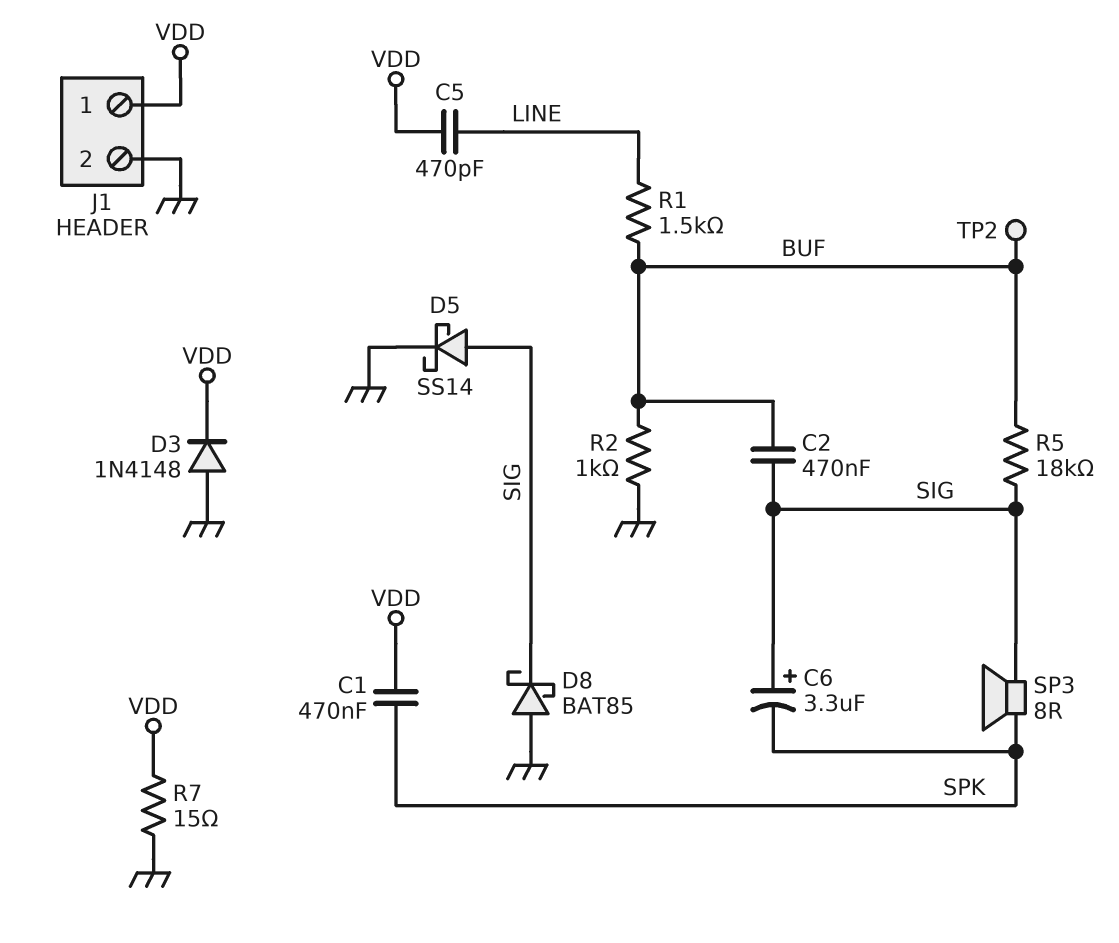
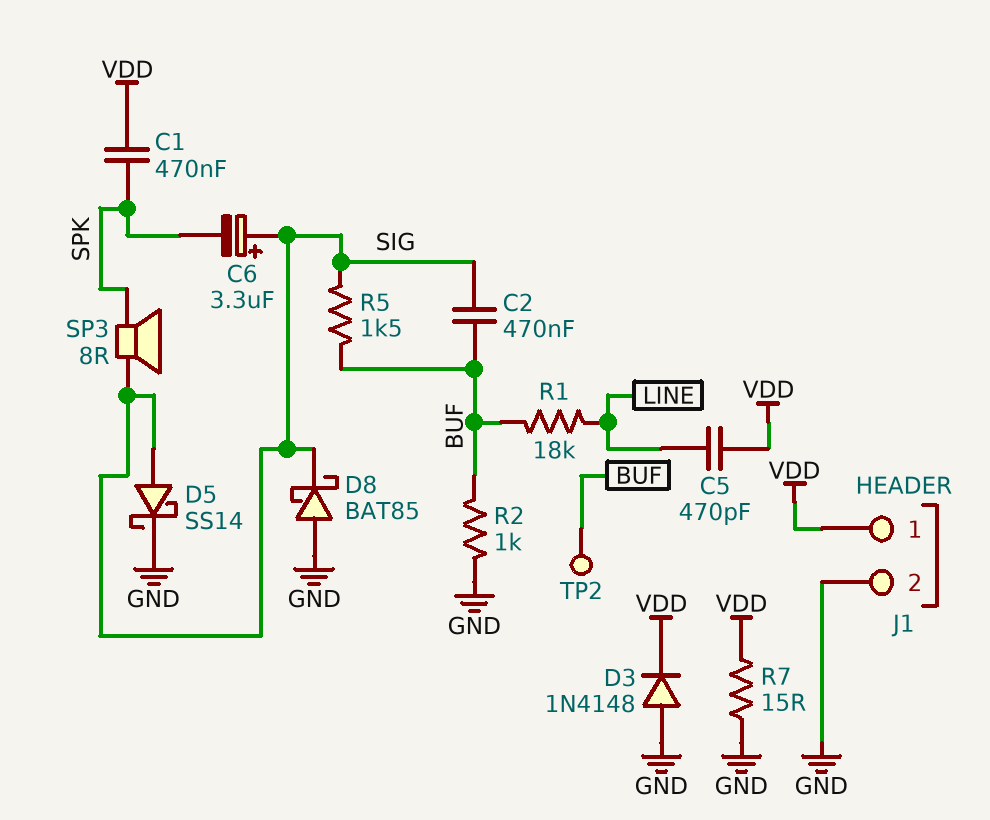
R1: 1.5k (BUF, LINE) -> 18k (BUF, LINE)
R5: 18k (BUF, SIG) -> 1.5k (BUF, SIG)

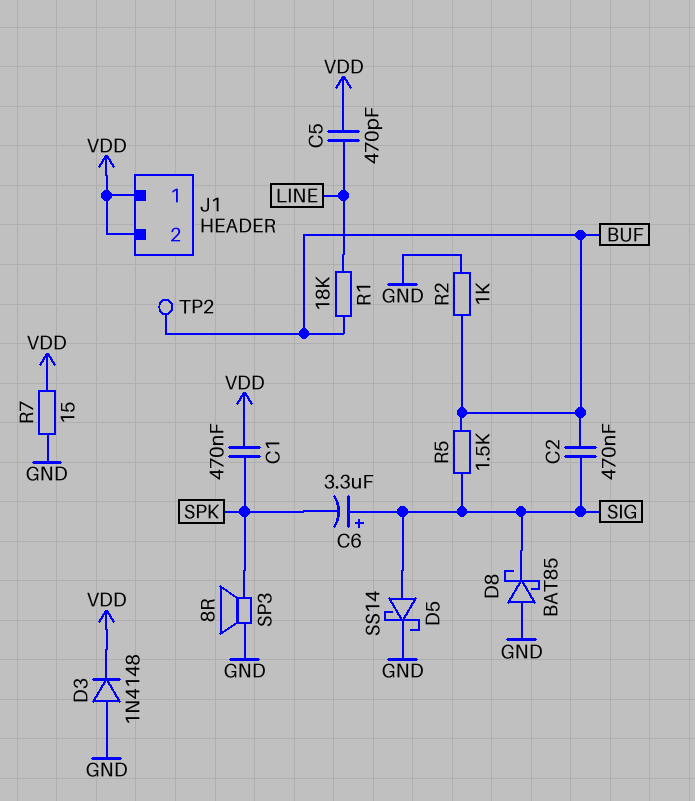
J1 pin 2: GND -> VDD
SP3: speaker 8R (SIG, SPK) -> speaker 8R (GND, SPK)

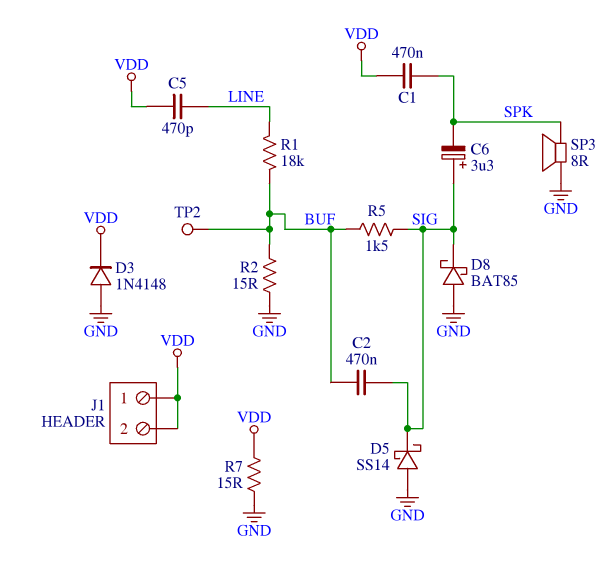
D5: schottky SS14 (A SIG, K GND) -> schottky SS14 (A GND, K SIG)
R2: 1k (BUF, GND) -> 15 (BUF, GND)

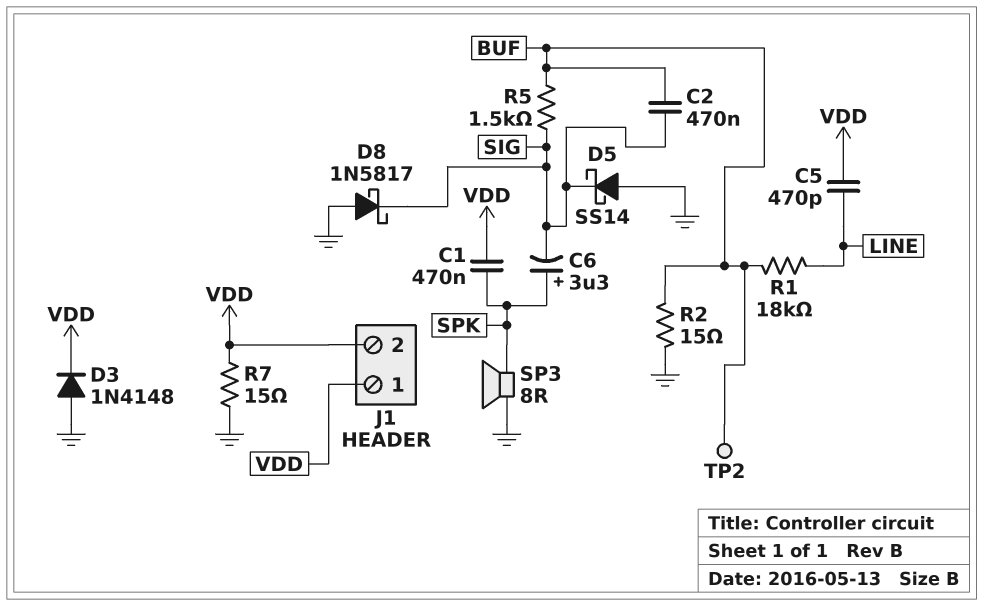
C6: 3.3uF (plus SIG, minus SPK) -> 3.3uF (plus SPK, minus SIG)
D8: schottky BAT85 (A GND, K SIG) -> schottky 1N5817 (A GND, K SIG)

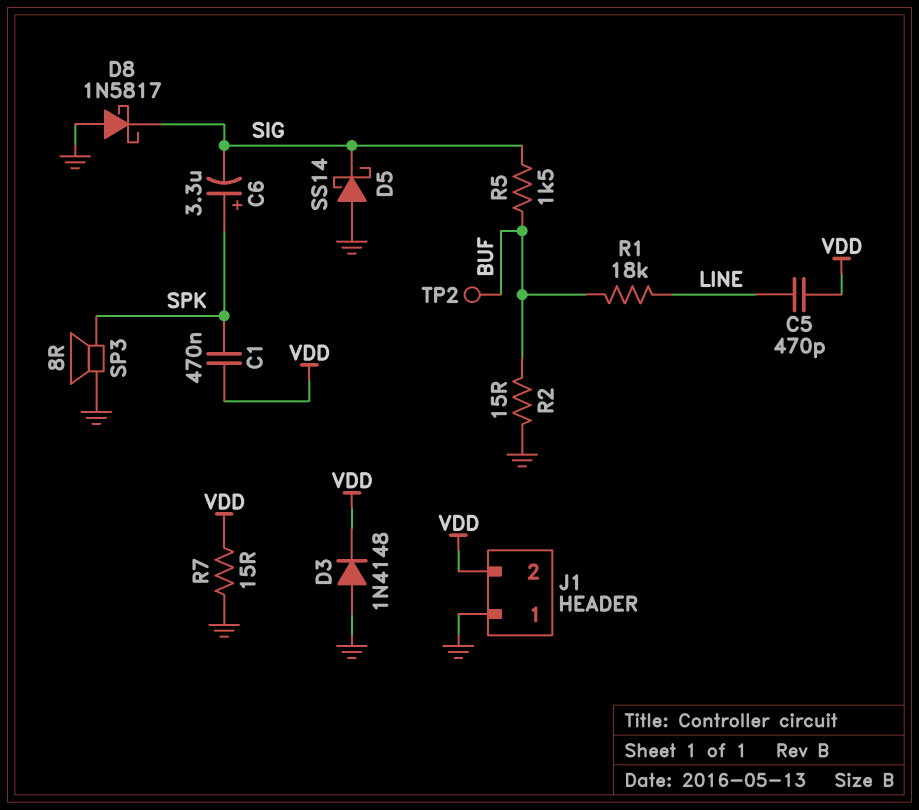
C2: 470nF (BUF, SIG) -> none
J1 pin 1: VDD -> GND

